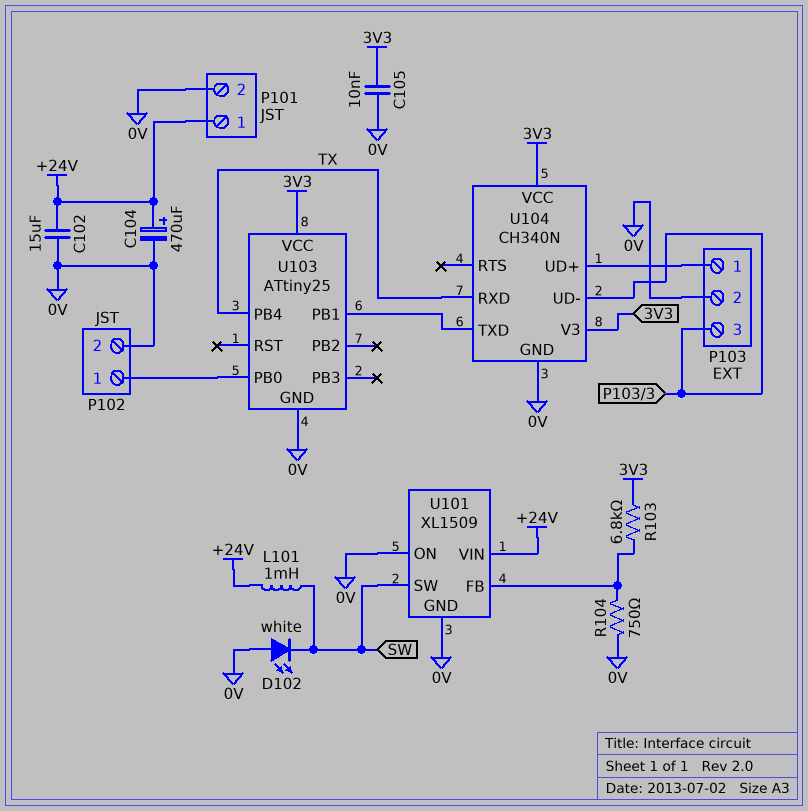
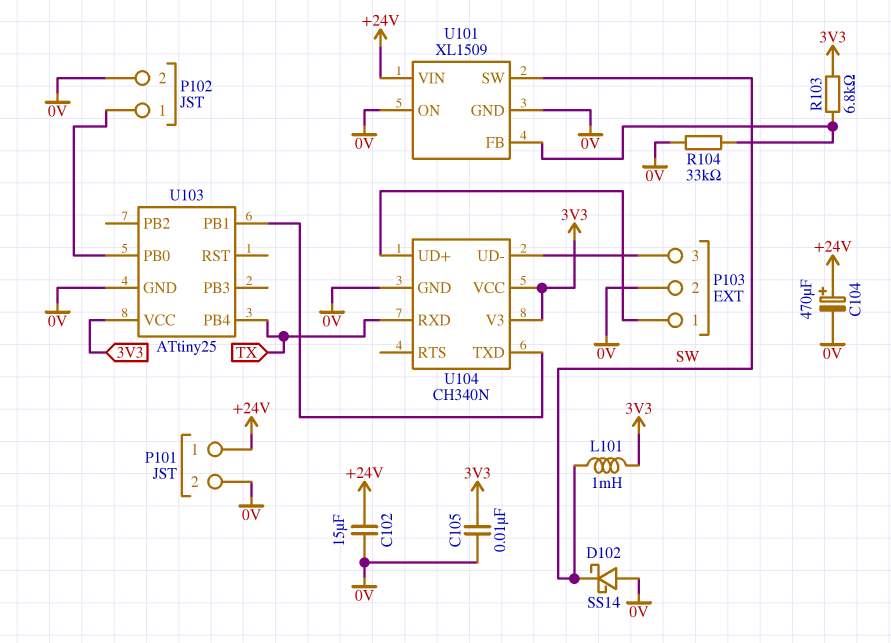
D102: LED white (A 0V, K SW) -> schottky SS14 (A 0V, K SW)
L101: 1mH (+24V, SW) -> 1mH (3V3, SW)
R104: 750 (0V, U101/FB) -> 33k (0V, U101/FB)

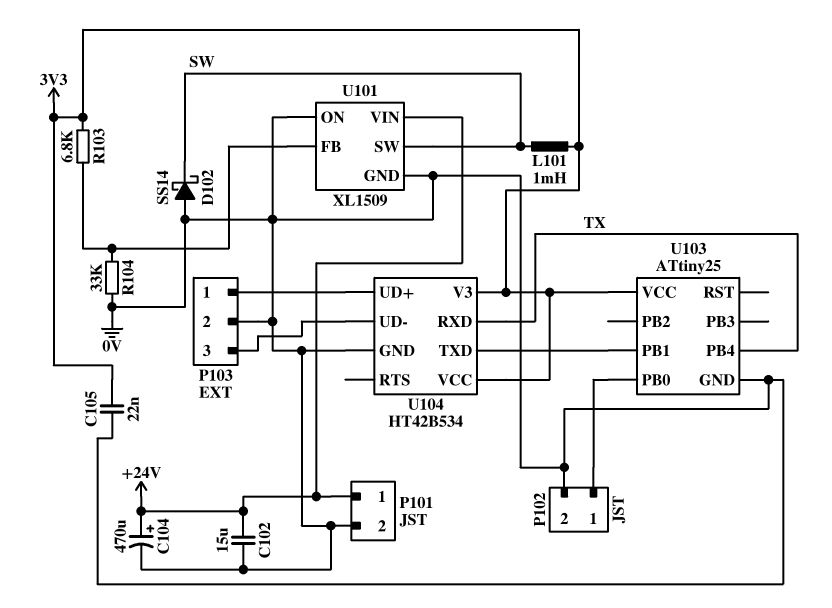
C105: 10nF (0V, 3V3) -> 22nF (0V, 3V3)
U104: CH340N -> HT42B534

